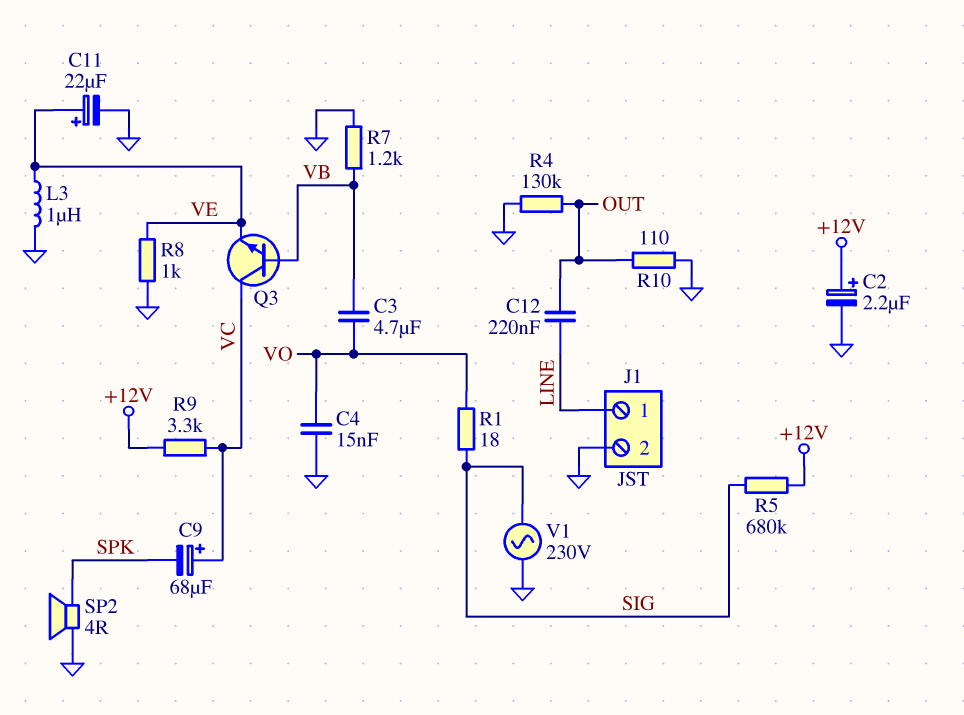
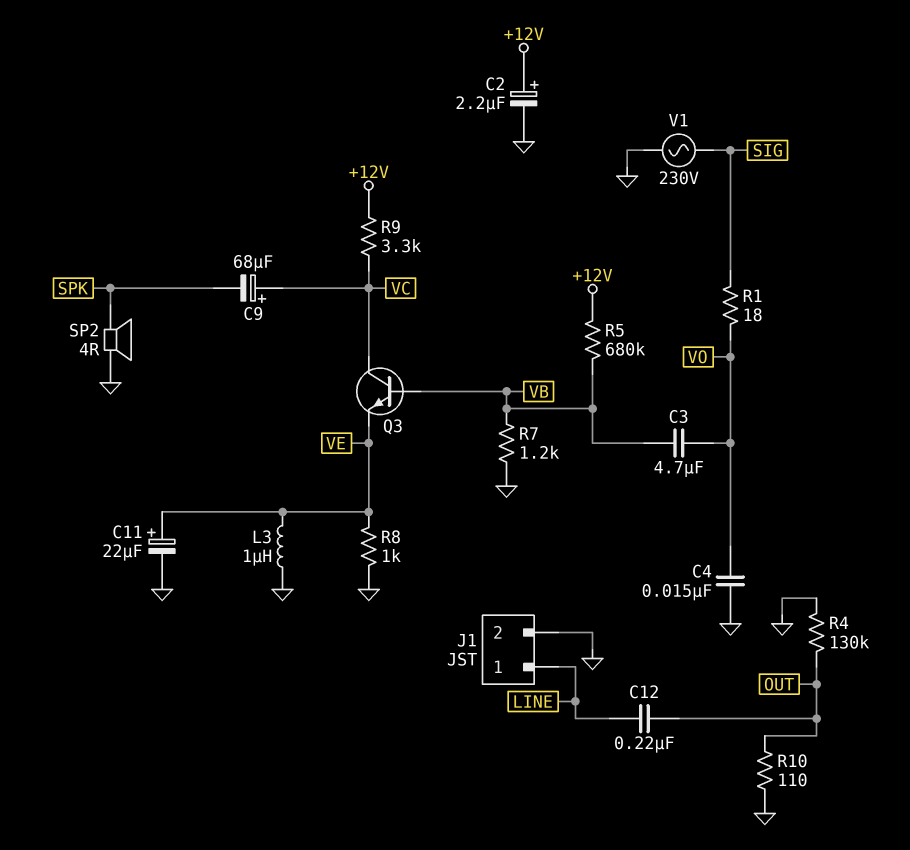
R5: 680k (+12V, SIG) -> 680k (+12V, VB)

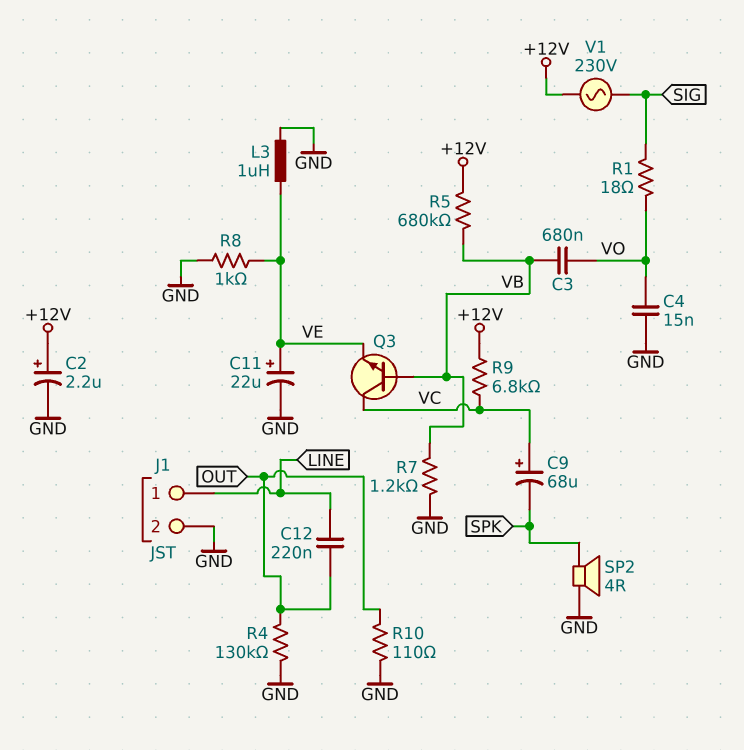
C3: 4.7uF (VB, VO) -> 680nF (VB, VO)
R9: 3.3k (+12V, VC) -> 6.8k (+12V, VC)
V1: AC 230V (GND, SIG) -> AC 230V (+12V, SIG)

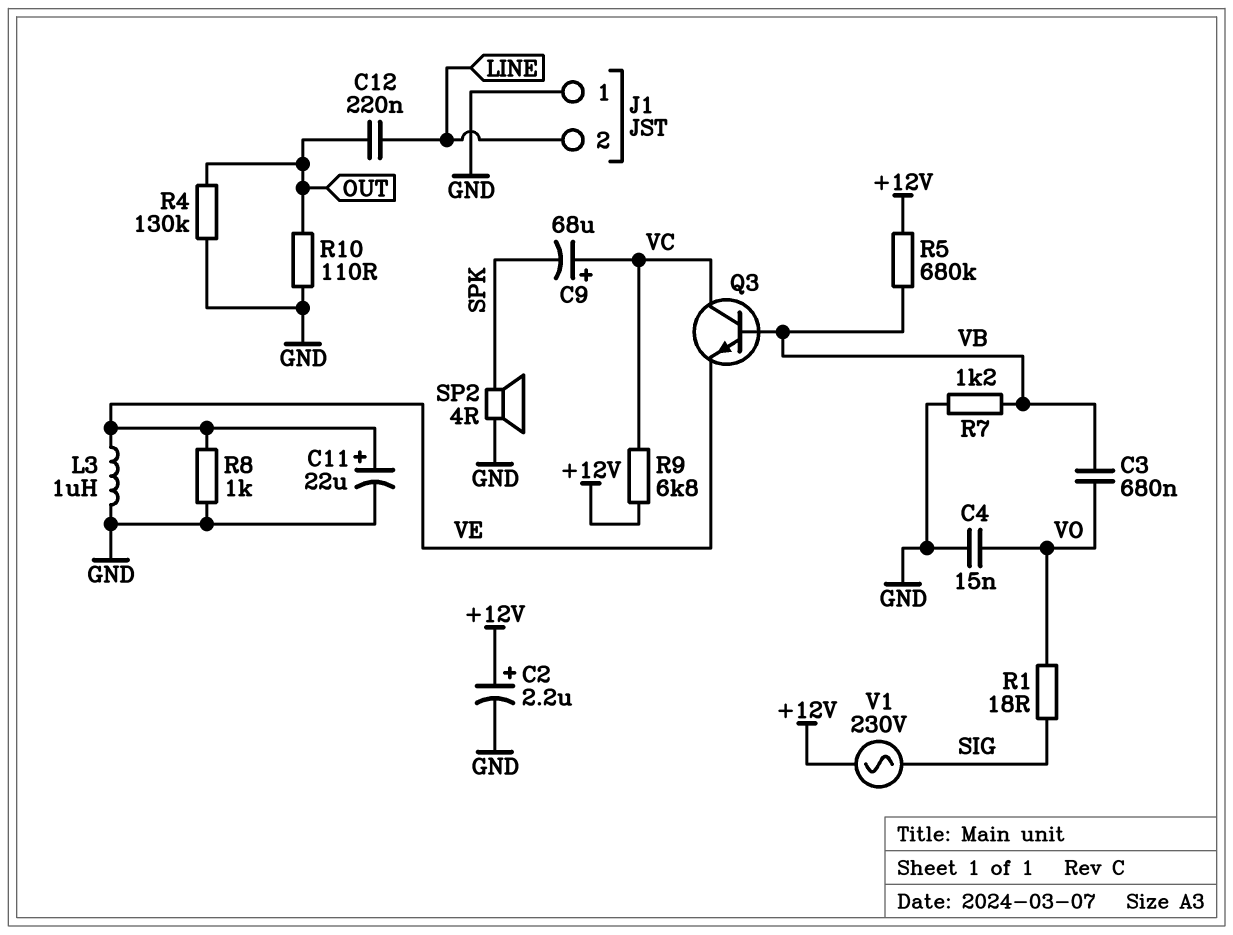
J1 pin 1: LINE -> GND
J1 pin 2: GND -> LINE

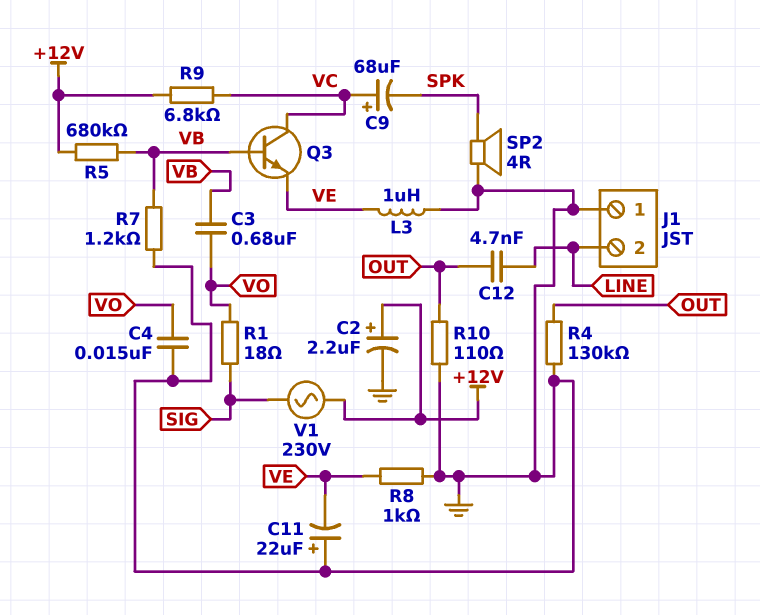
C11: 22uF (plus VE, minus GND) -> 22uF (plus GND, minus VE)
C12: 220nF (LINE, OUT) -> 4.7nF (LINE, OUT)

